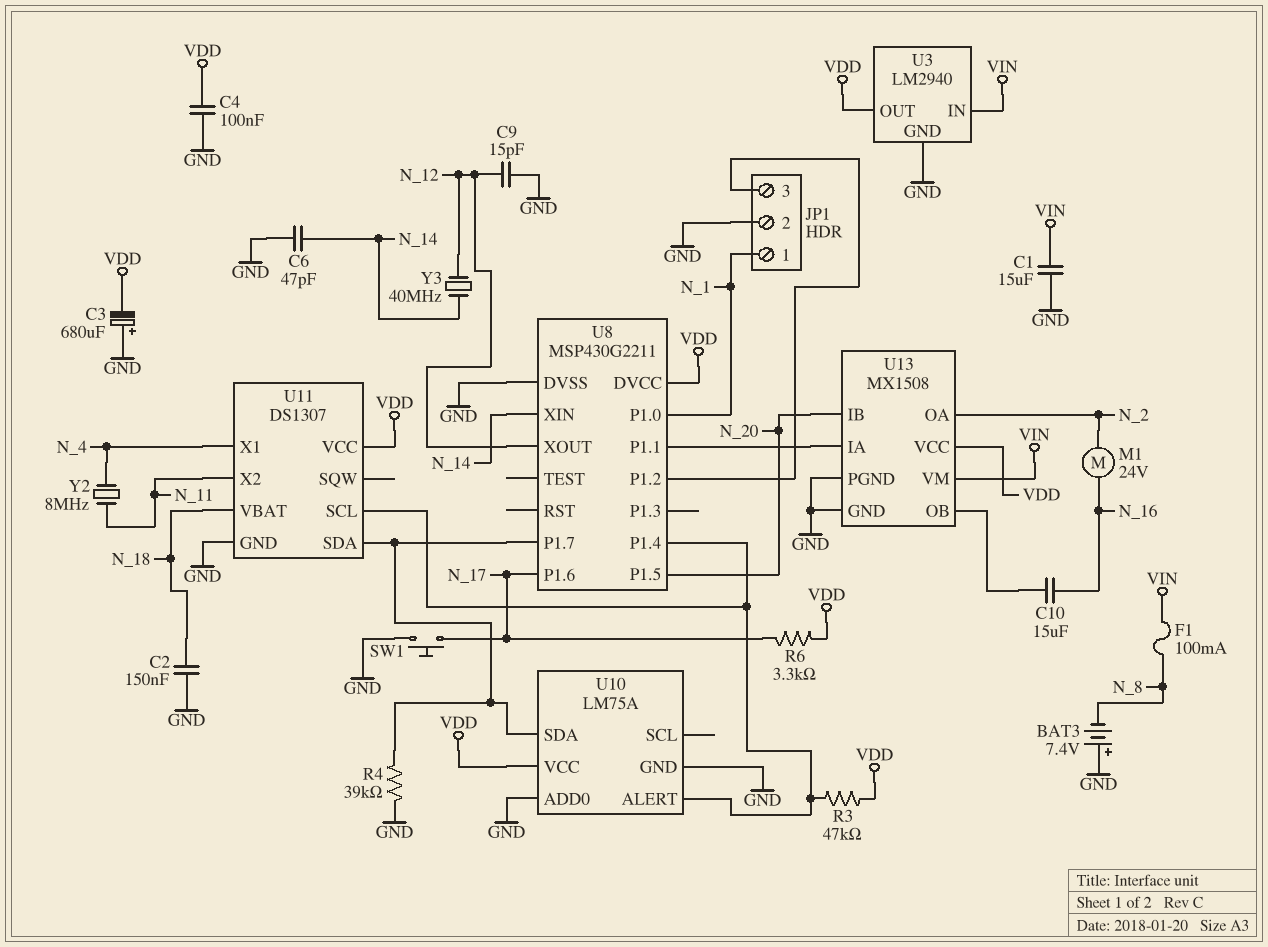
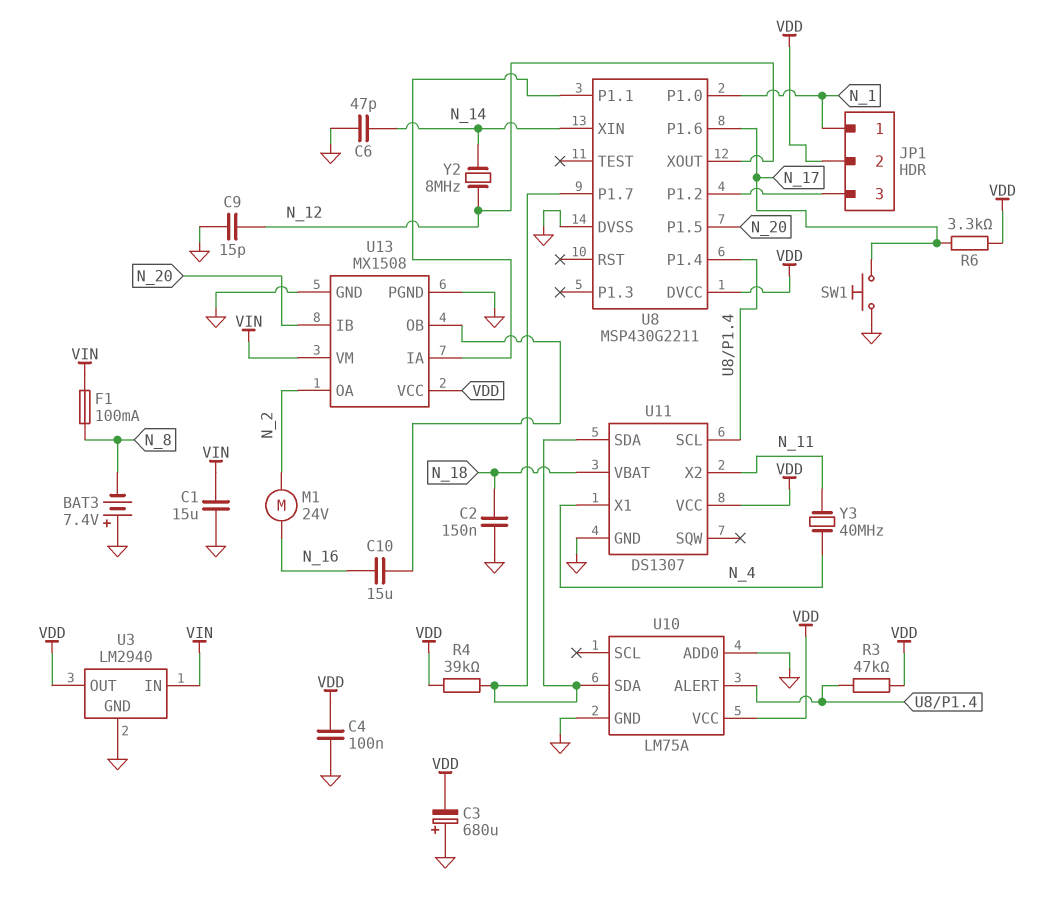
JP1 pin 2: GND -> VDD
R4: 39k (GND, U8/P1.7) -> 39k (U8/P1.7, VDD)
Y2: 8MHz (N_4, N_11) -> 8MHz (N_12, N_14)
Y3: 40MHz (N_12, N_14) -> 40MHz (N_4, N_11)

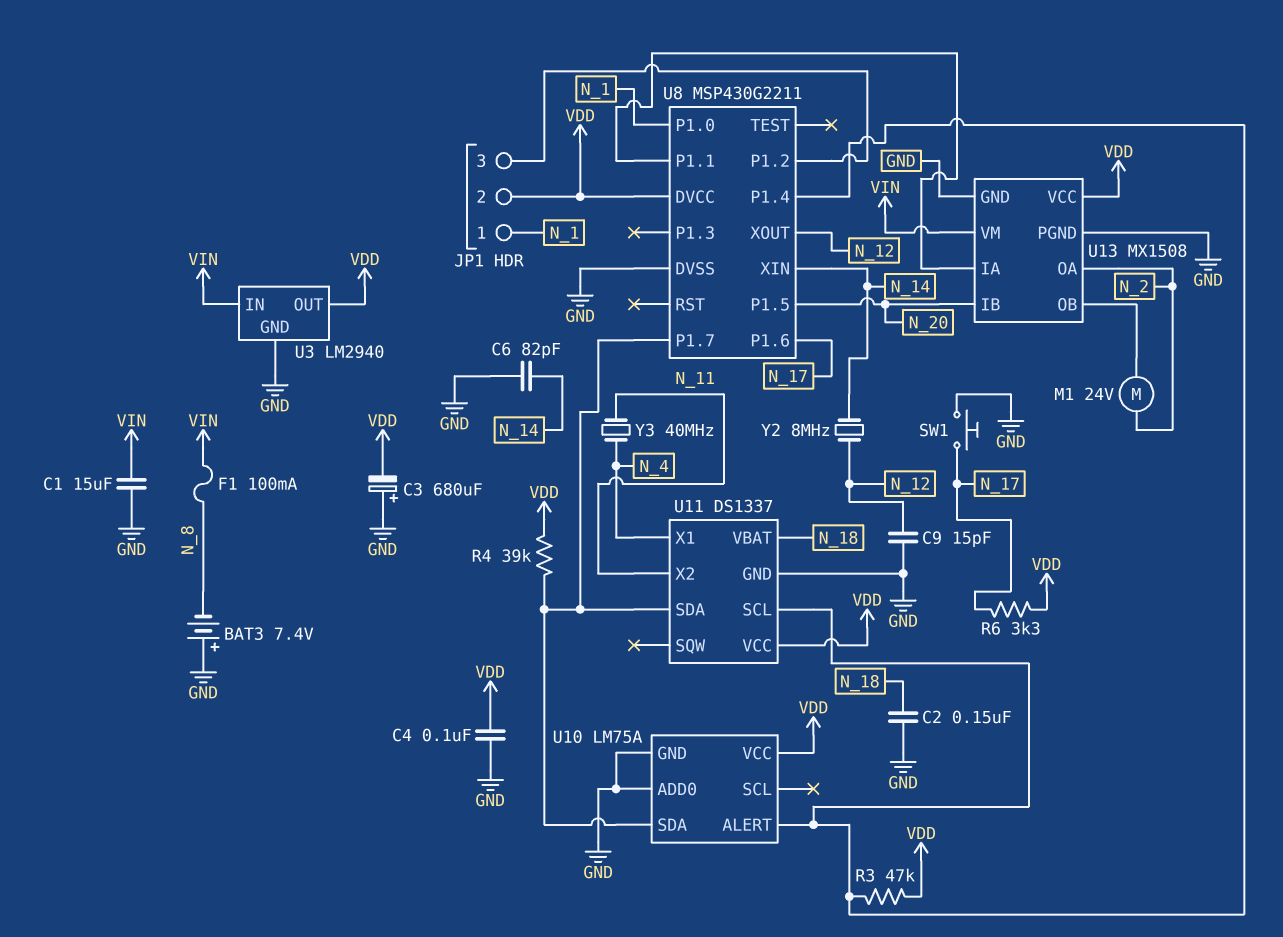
C6: 47pF (GND, N_14) -> 82pF (GND, N_14)
C10: 15uF (N_16, U13/OB) -> none
M1: motor 24V (N_2, N_16) -> motor 24V (N_2, U13/OB)
U11: DS1307 -> DS1337

